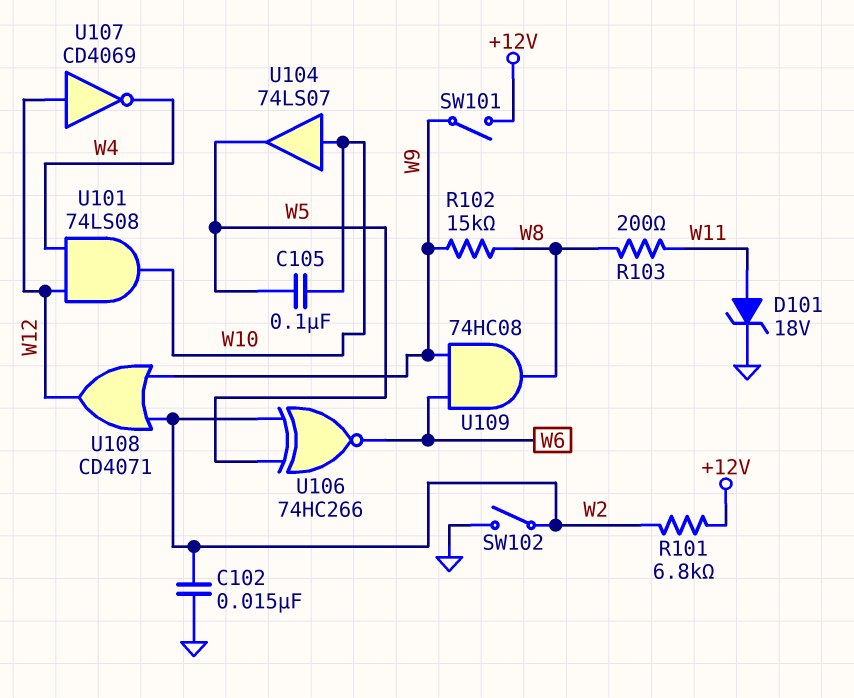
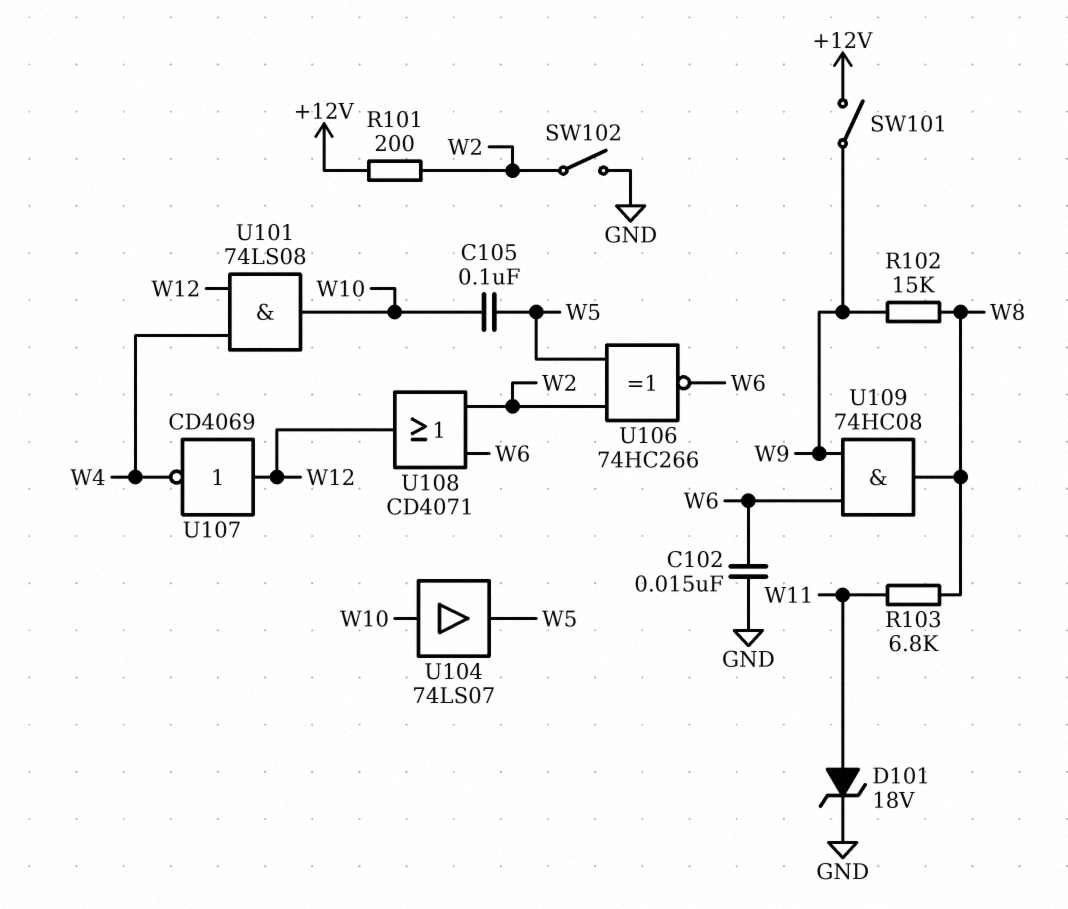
C102: 15nF (GND, W2) -> 15nF (GND, W6)
R101: 6.8k (+12V, W2) -> 200 (+12V, W2)
R103: 200 (W8, W11) -> 6.8k (W8, W11)
U108: OR CD4071 (in W2, in W9, out W12) -> OR CD4071 (in W2, in W6, out W12)

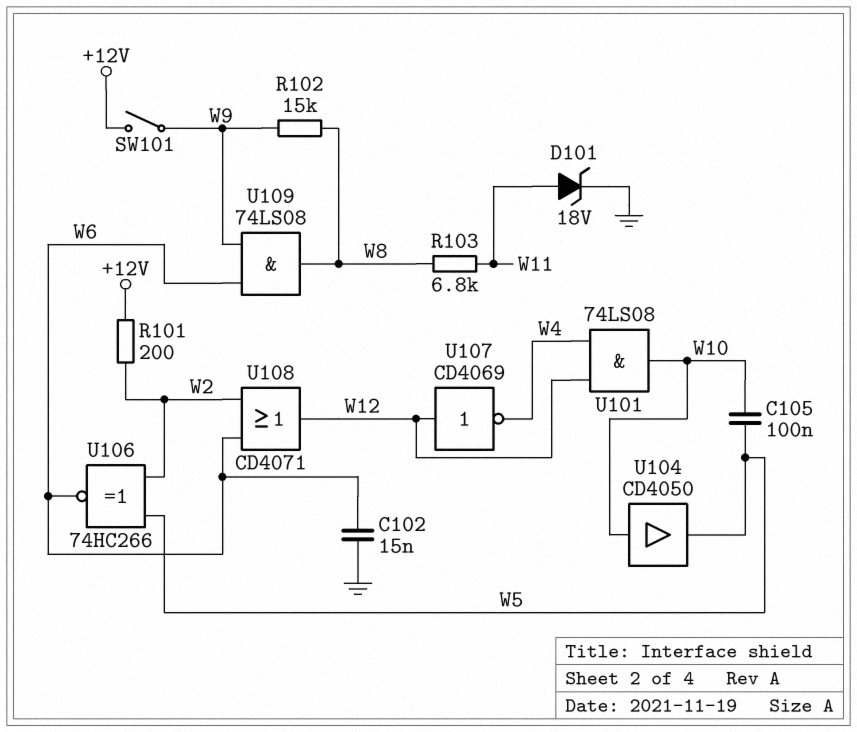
SW102: switch (GND, W2) -> none
U104: buffer 74LS07 (in W10, out W5) -> buffer CD4050 (in W10, out W5)
U109: AND 74HC08 (in W6, in W9, out W8) -> AND 74LS08 (in W6, in W9, out W8)

